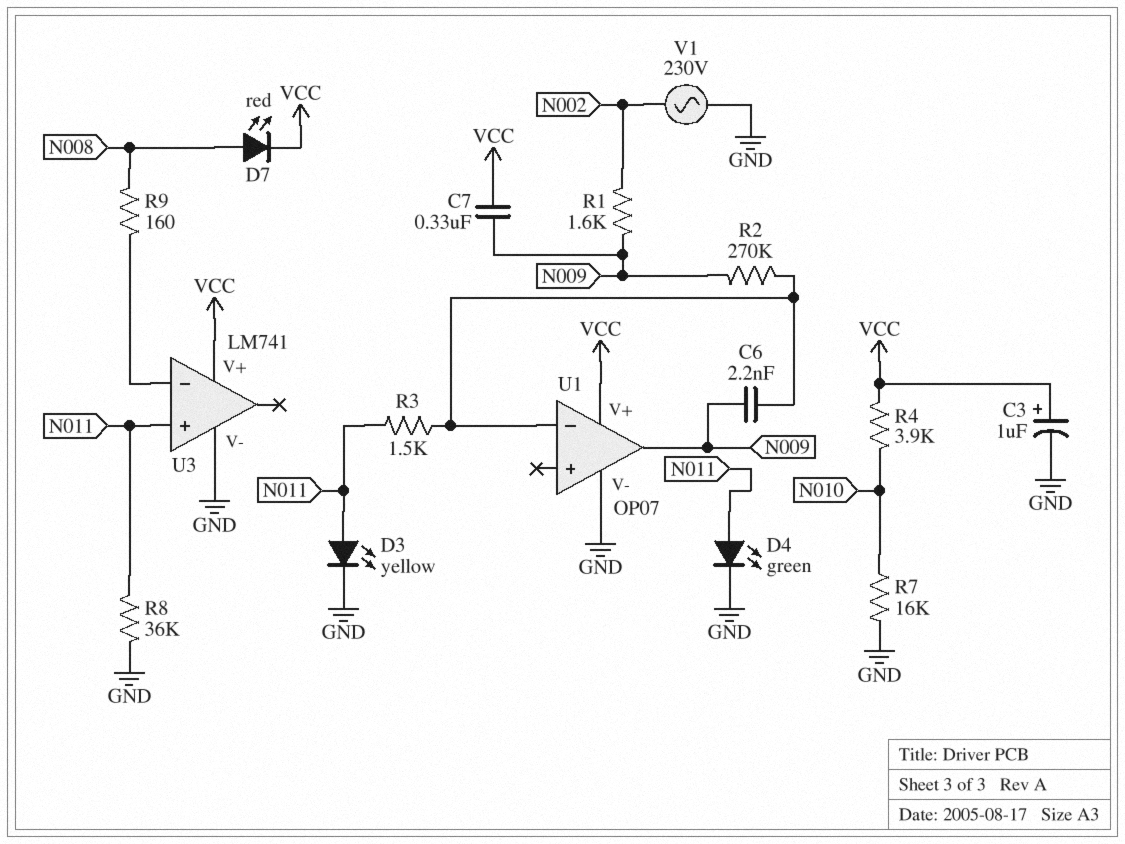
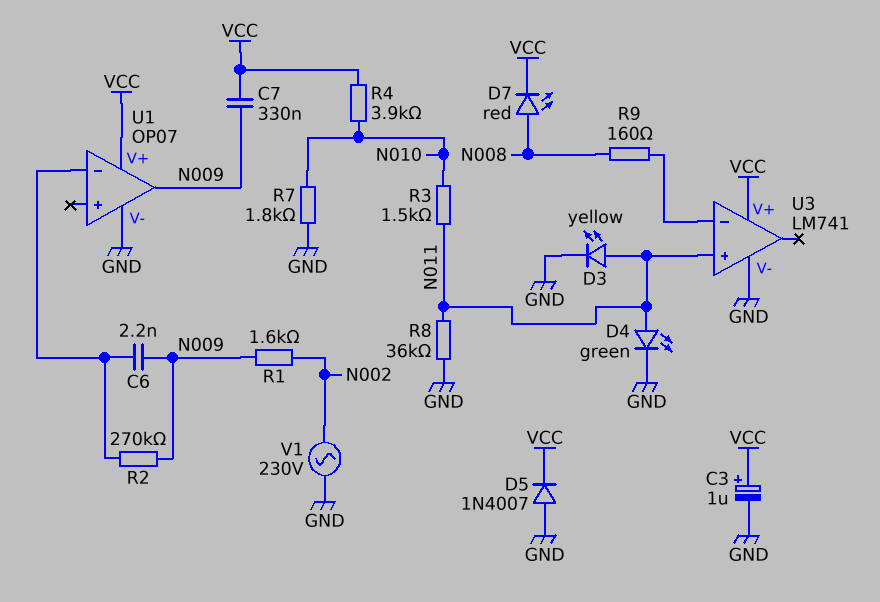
D5: none -> diode 1N4007 (A GND, K VCC)
R3: 1.5k (N011, U1/in-) -> 1.5k (N010, N011)
R7: 16k (GND, N010) -> 1.8k (GND, N010)

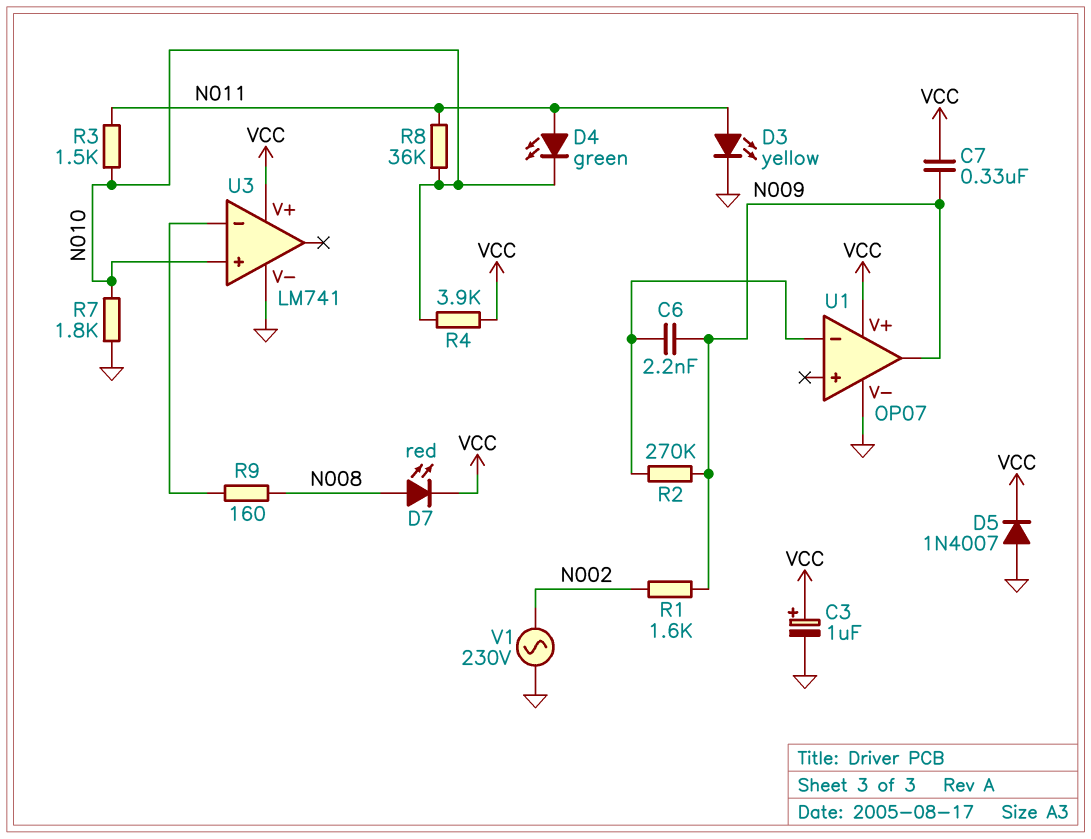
D4: LED green (A N011, K GND) -> LED green (A N011, K N010)
R8: 36k (GND, N011) -> 36k (N010, N011)
U3 pin in+: N011 -> N010

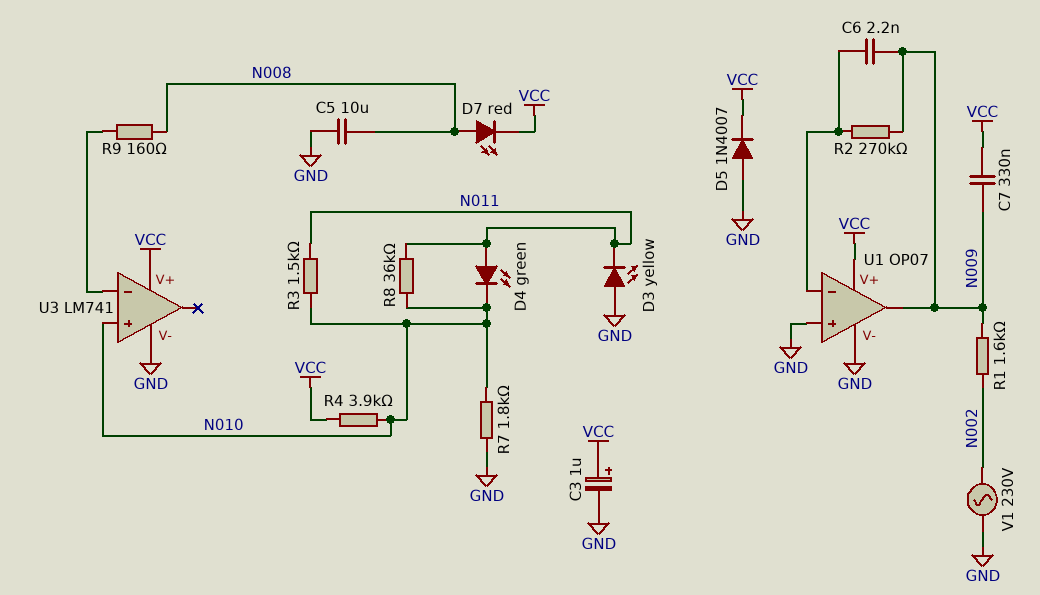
C5: none -> 10uF (GND, N008)
D3: LED yellow (A N011, K GND) -> LED yellow (A GND, K N011)
U1 pin in+: none -> GND

